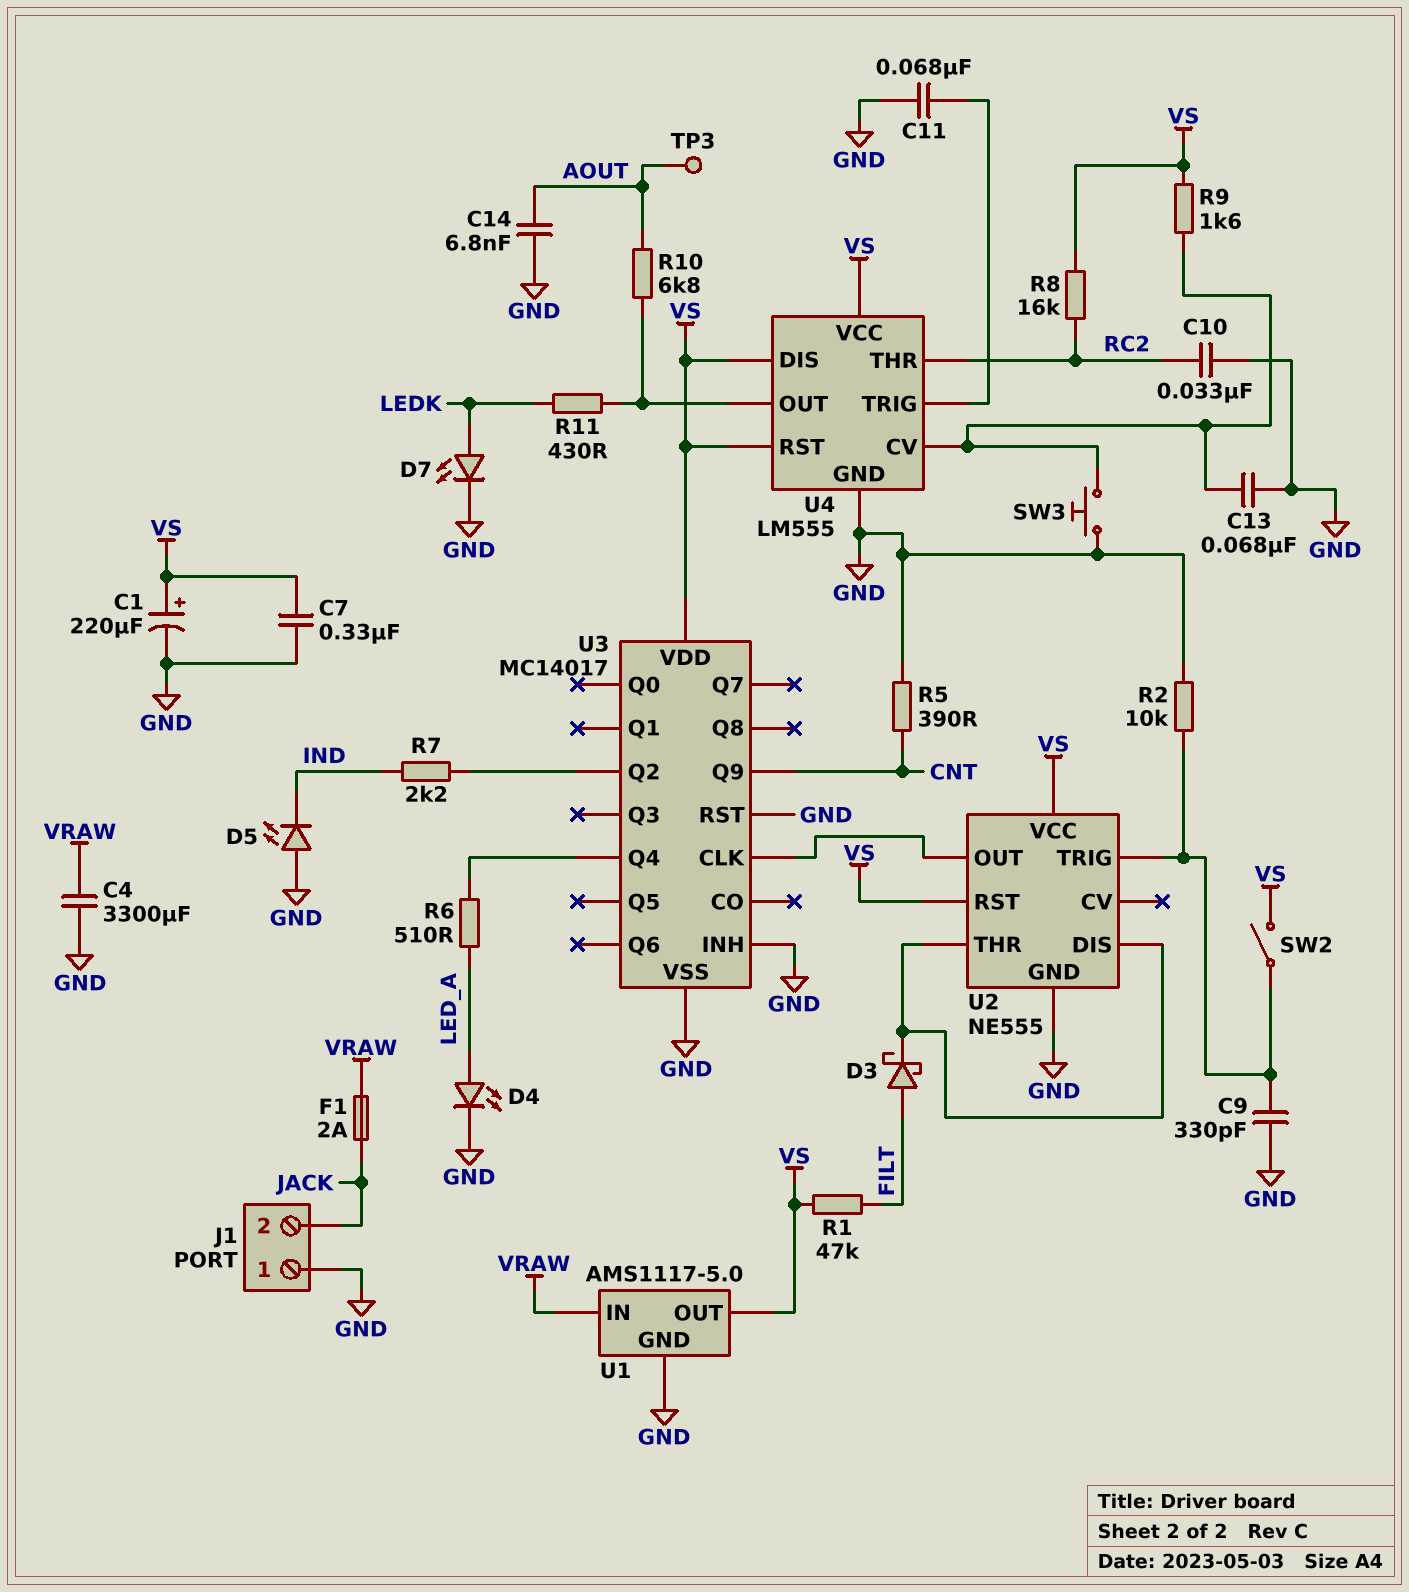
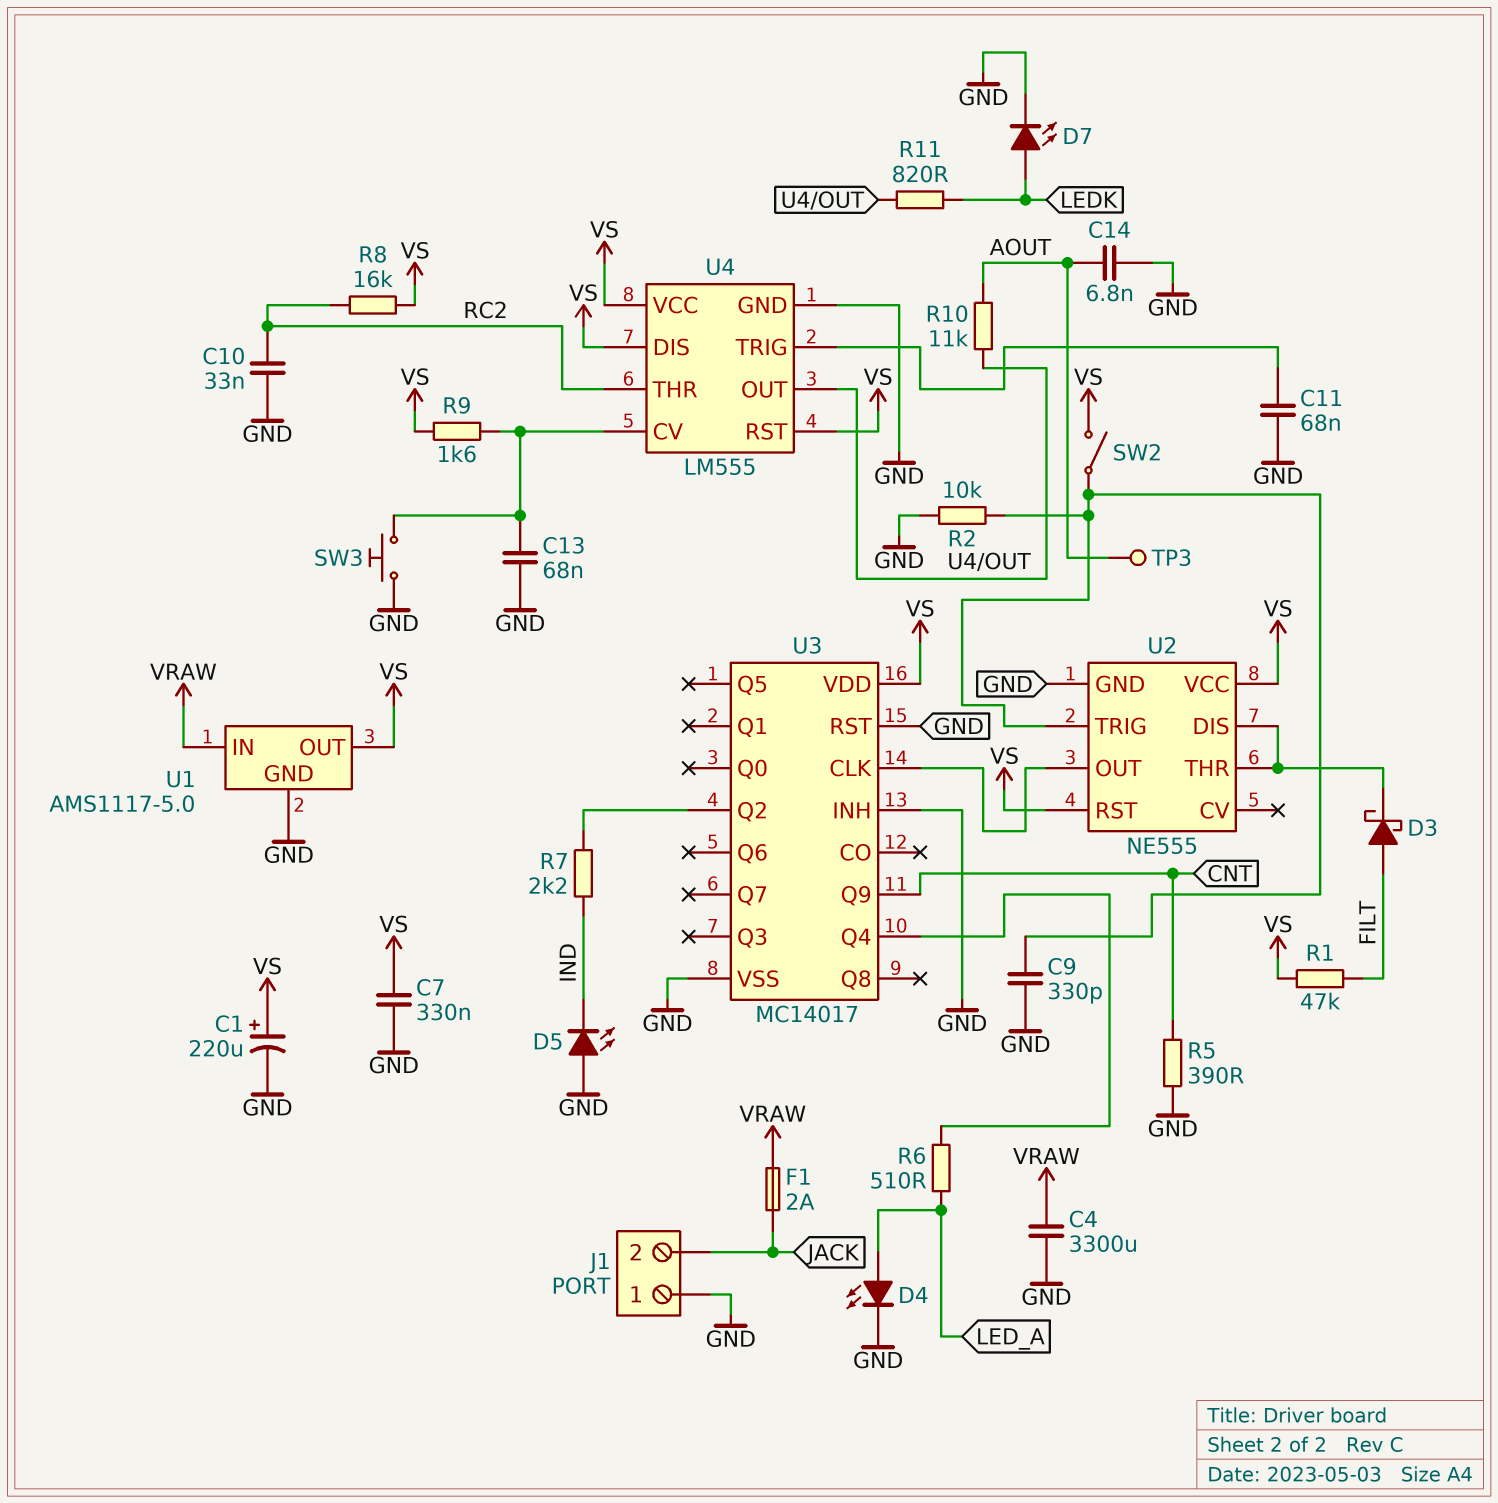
R10: 6.8k (AOUT, U4/OUT) -> 11k (AOUT, U4/OUT)
R11: 430 (LEDK, U4/OUT) -> 820 (LEDK, U4/OUT)

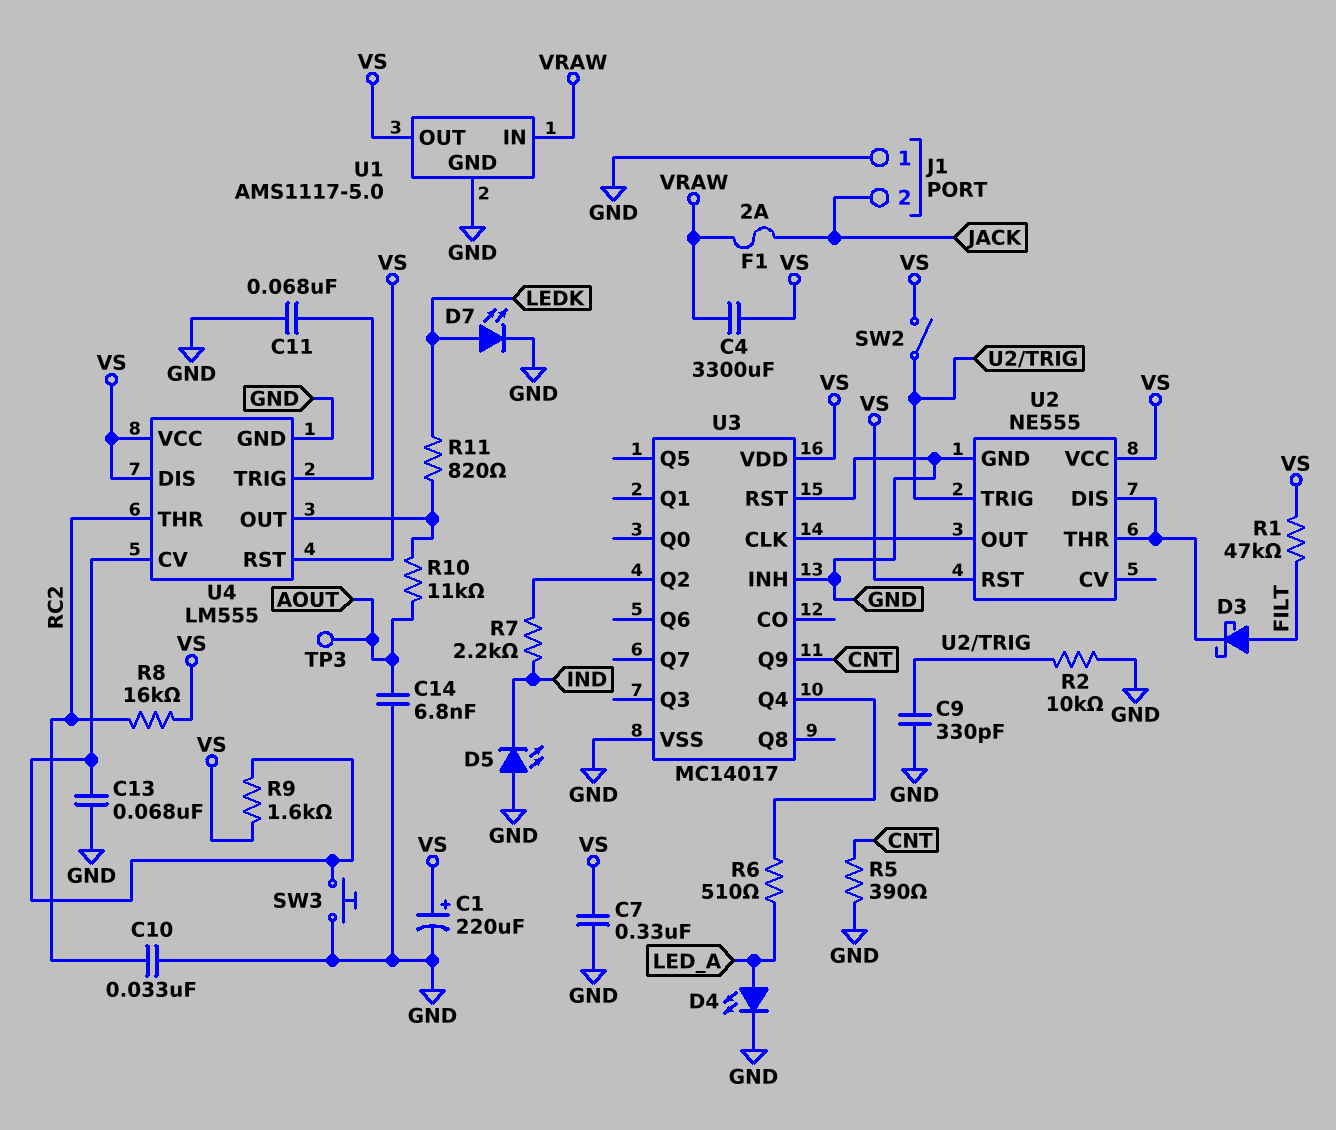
C4: 3300uF (GND, VRAW) -> 3300uF (VRAW, VS)

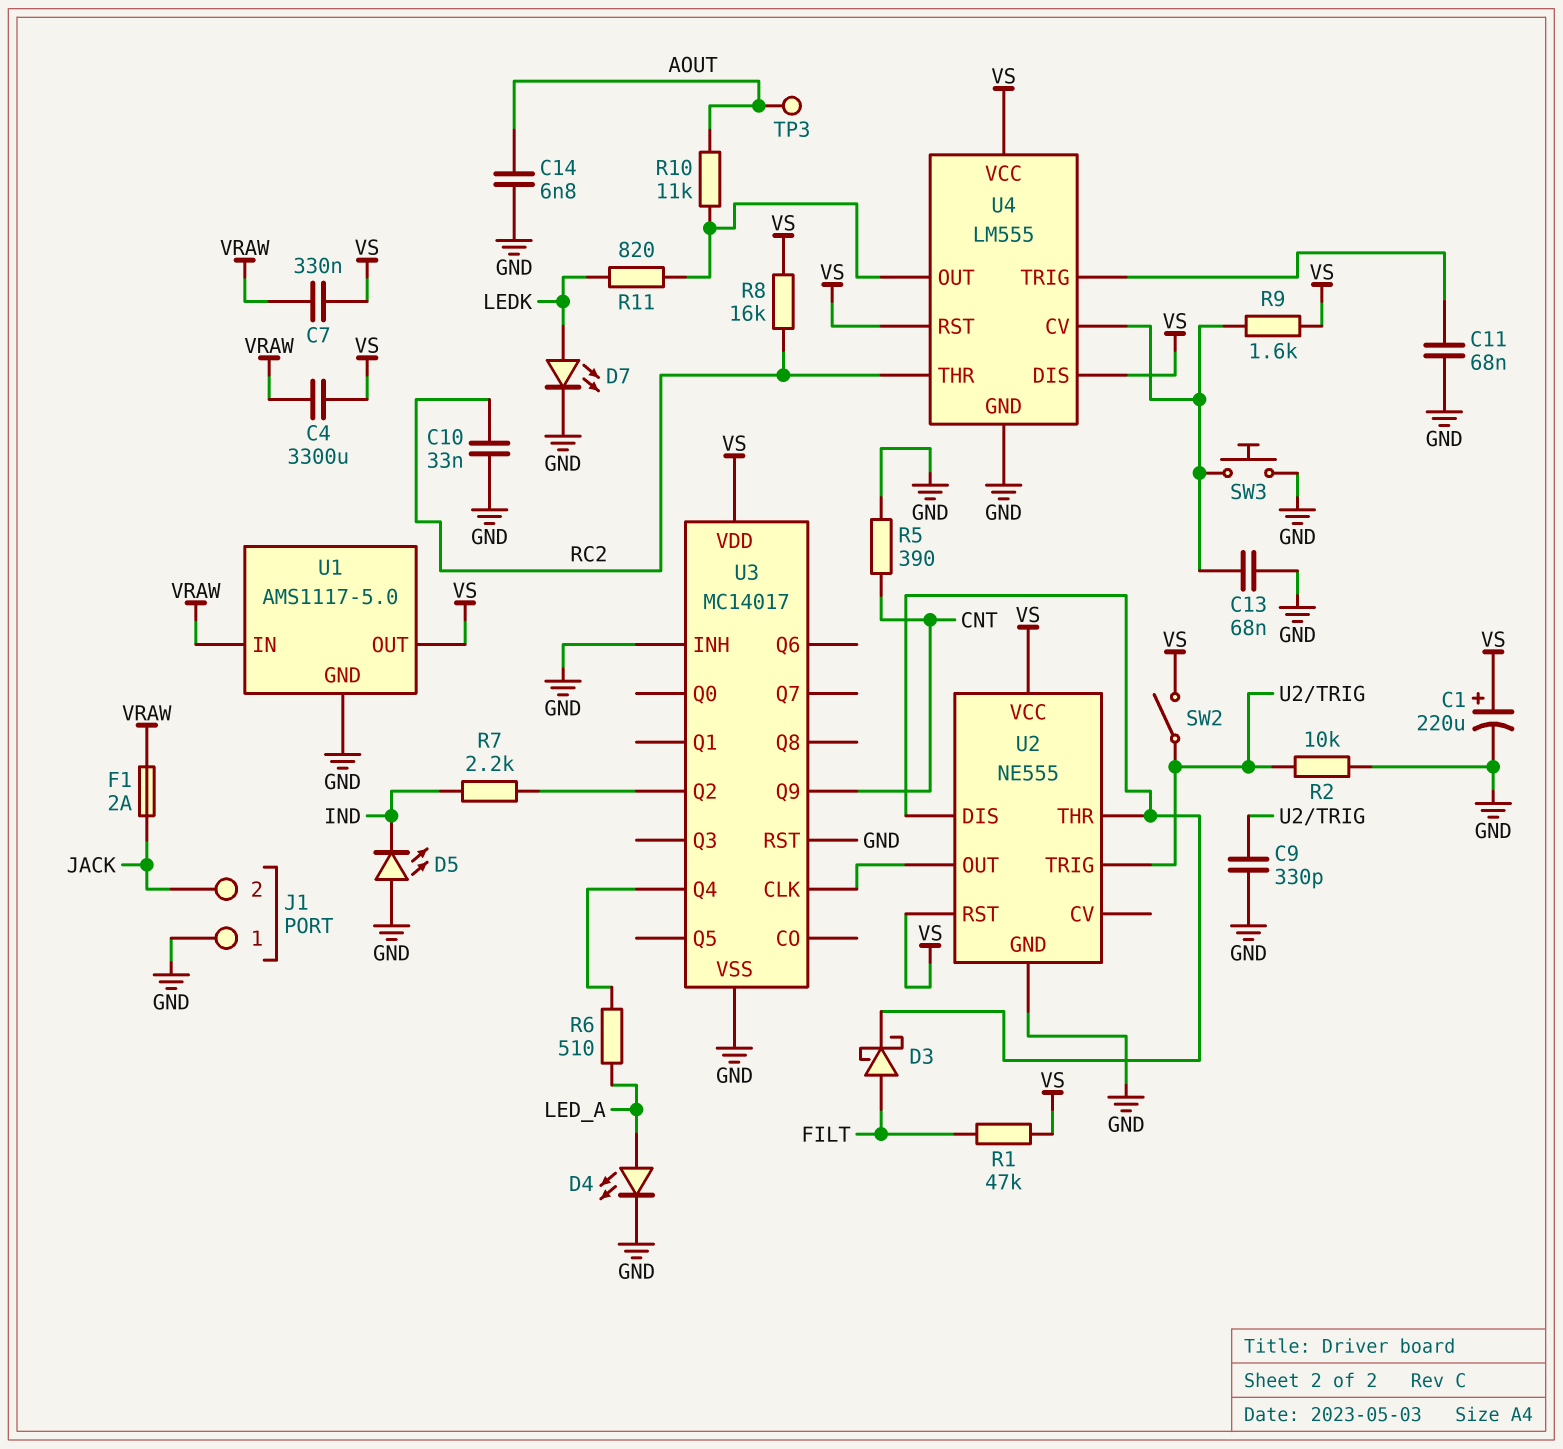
C7: 330nF (GND, VS) -> 330nF (VRAW, VS)

